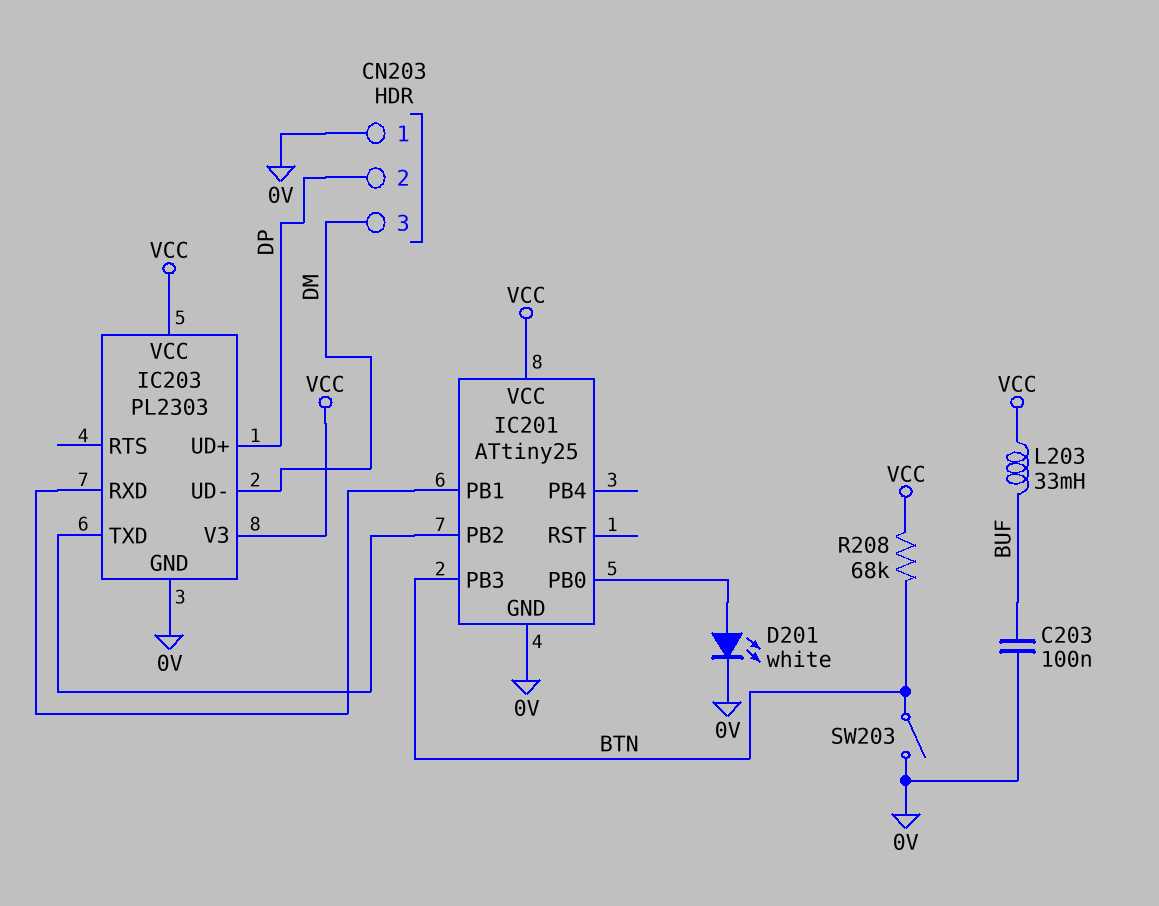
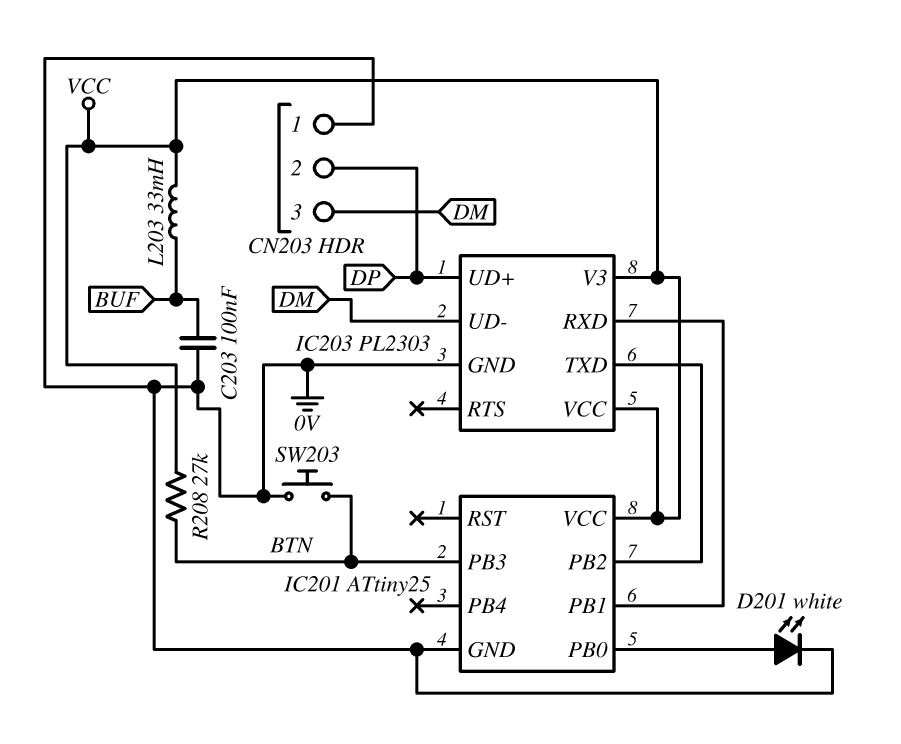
R208: 68k (BTN, VCC) -> 27k (BTN, VCC)
SW203: switch (0V, BTN) -> button (0V, BTN)

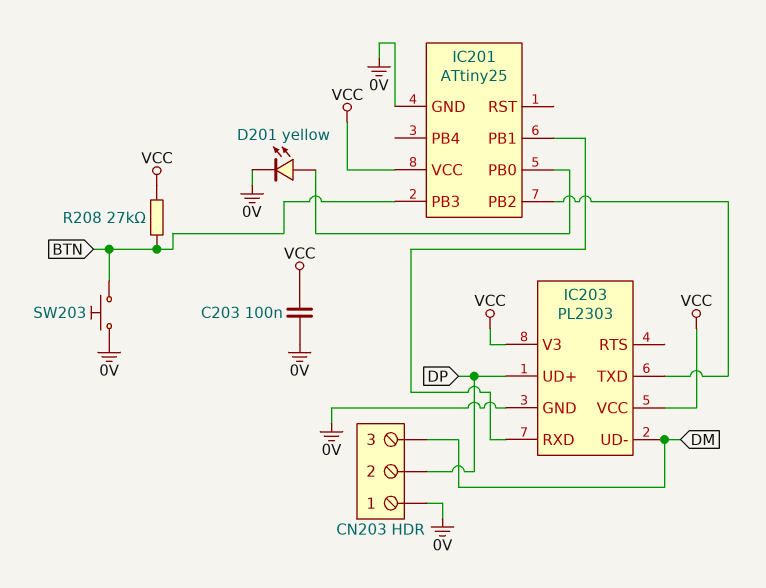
C203: 100nF (0V, BUF) -> 100nF (0V, VCC)
D201: LED white (A IC201/PB0, K 0V) -> LED yellow (A IC201/PB0, K 0V)
L203: 33mH (BUF, VCC) -> none

